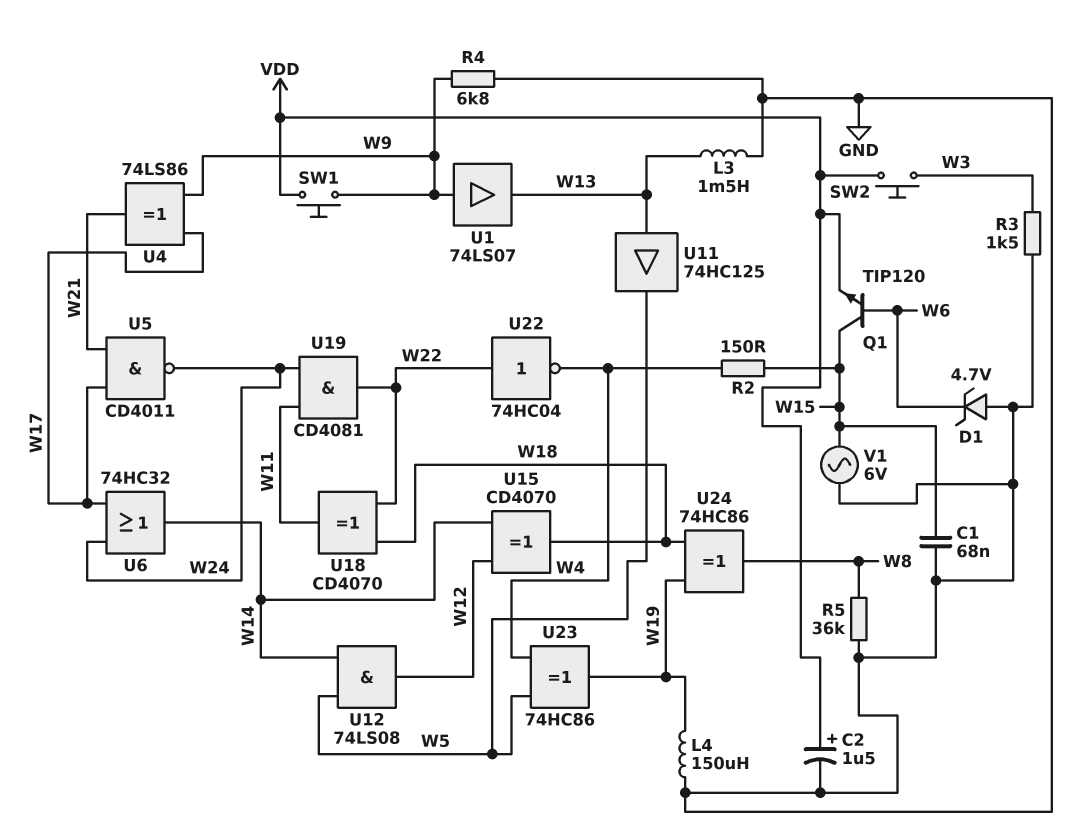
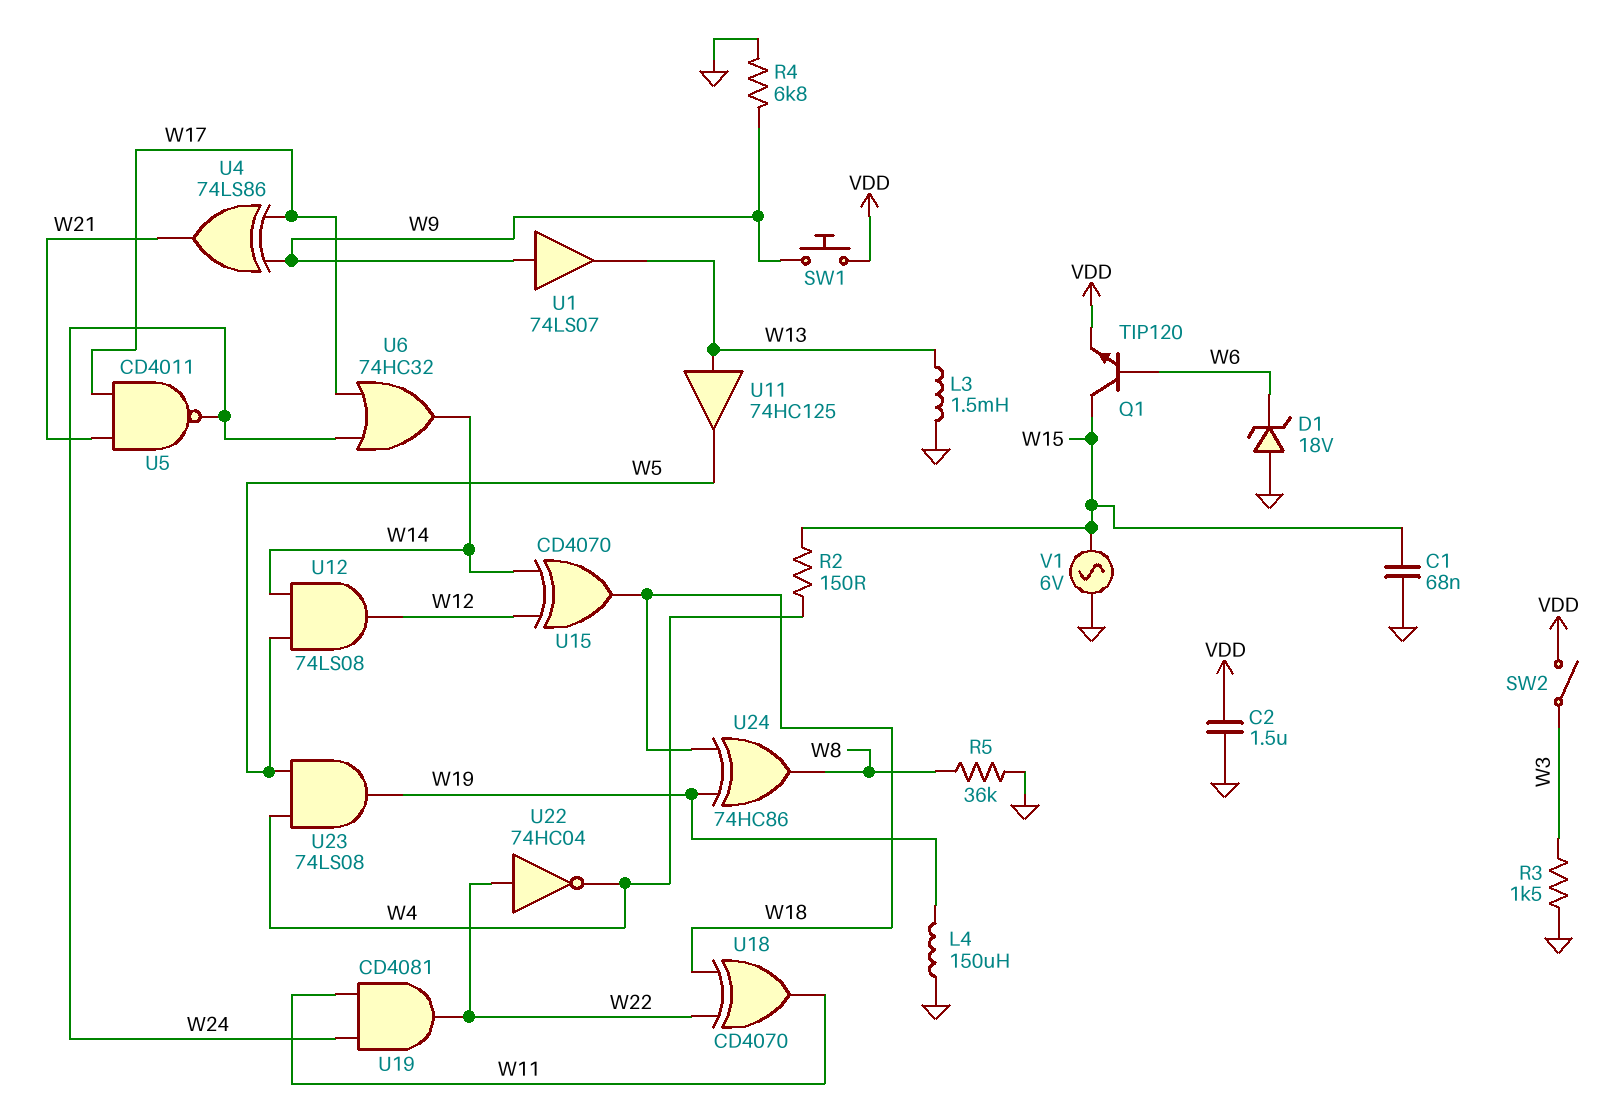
C2: 1.5uF (plus VDD, minus GND) -> 1.5uF (GND, VDD)
D1: zener 4.7V (A GND, K W6) -> zener 18V (A GND, K W6)
SW2: button (VDD, W3) -> switch (VDD, W3)
U23: XOR 74HC86 (in W4, in W5, out W19) -> AND 74LS08 (in W4, in W5, out W19)

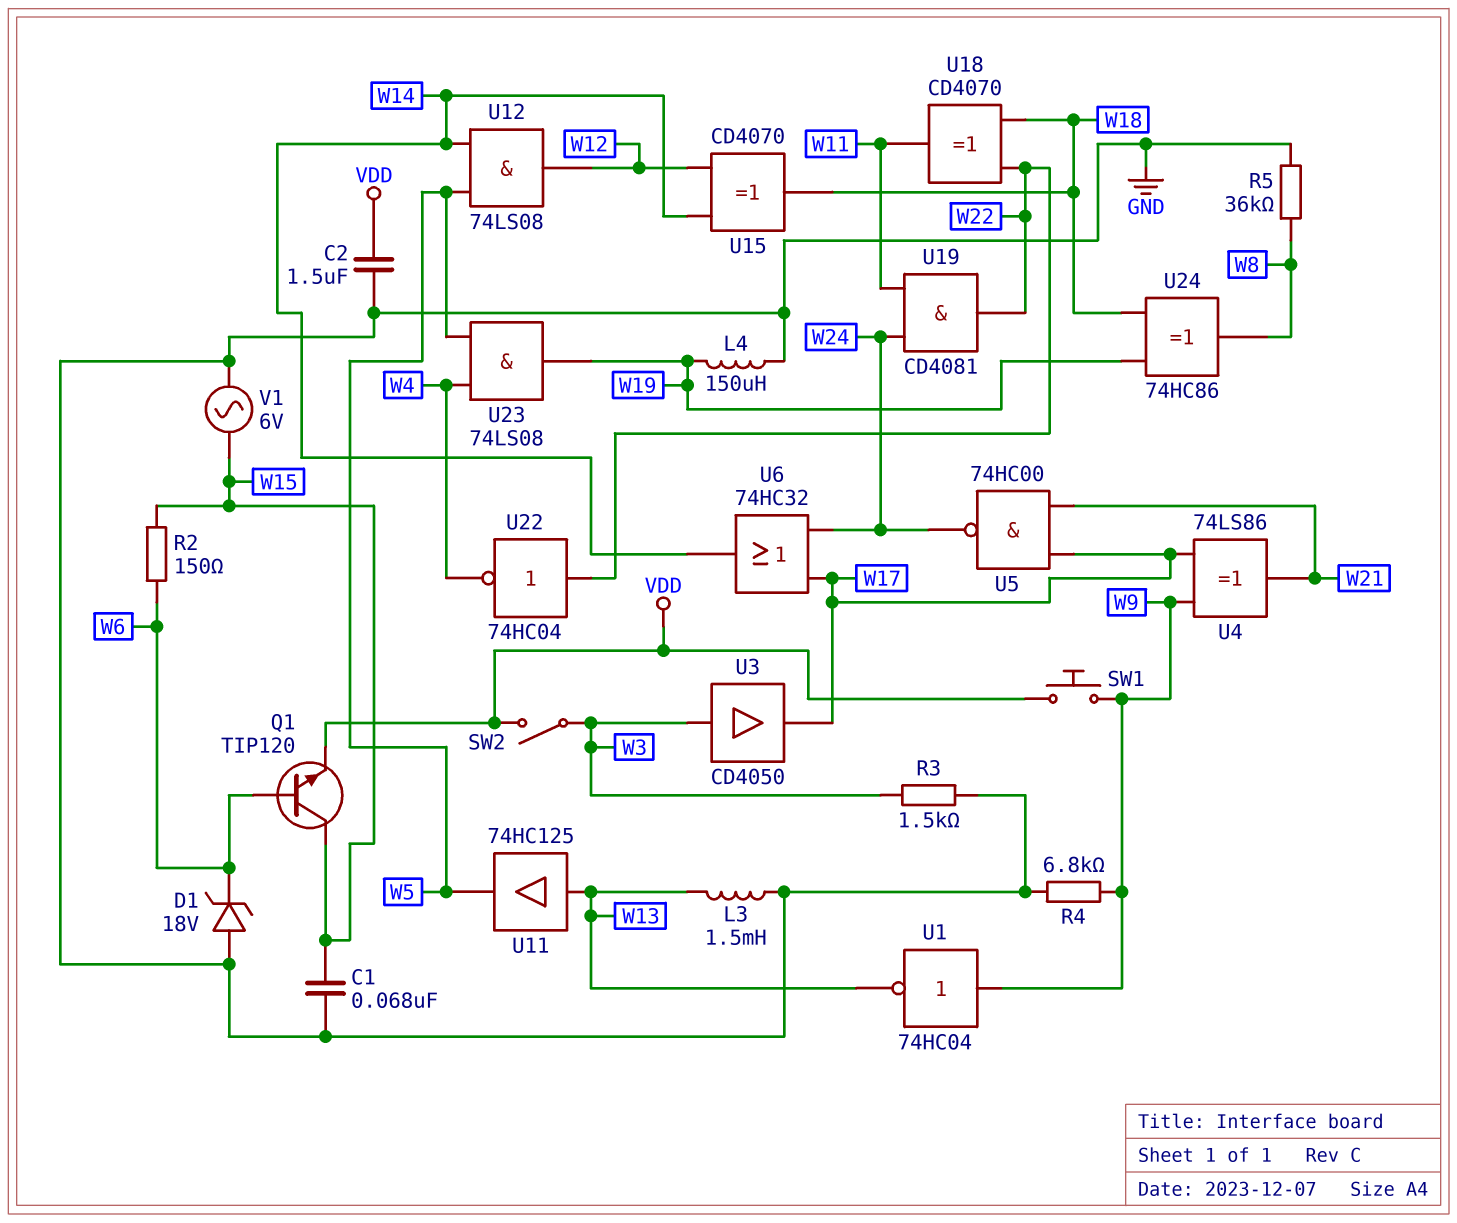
R2: 150 (W4, W15) -> 150 (W6, W15)
U1: buffer 74LS07 (in W9, out W13) -> NOT 74HC04 (in W9, out W13)
U3: none -> buffer CD4050 (in W3, out W17)
U5: NAND CD4011 (in W17, in W21, out W24) -> NAND 74HC00 (in W17, in W21, out W24)

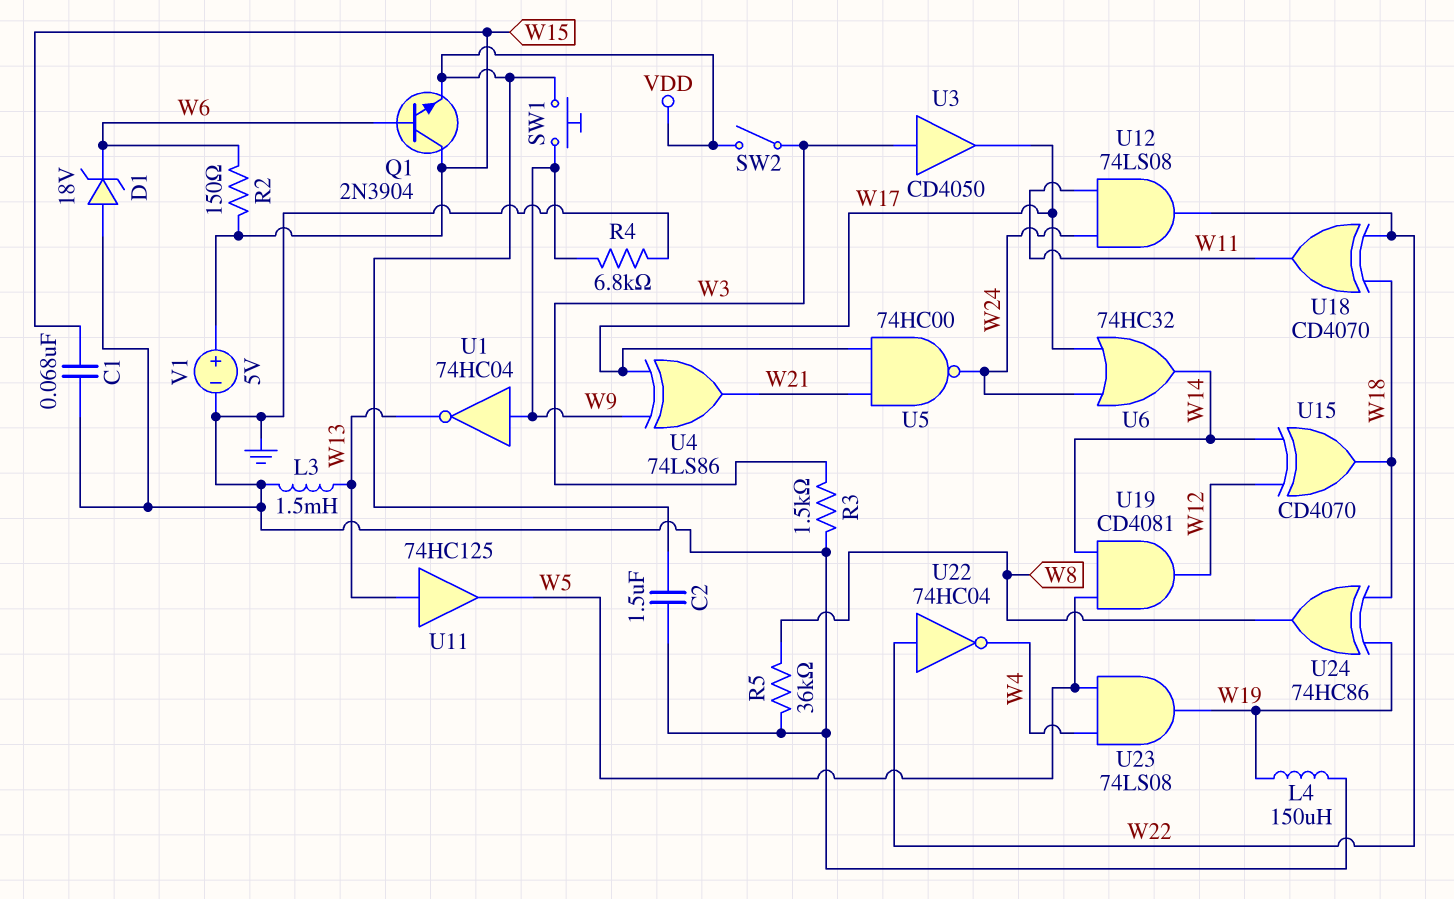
Q1: NPN TIP120 (B W6, C W15, E VDD) -> NPN 2N3904 (B W6, C W15, E VDD)
U12: AND 74LS08 (in W5, in W14, out W12) -> AND 74LS08 (in W11, in W24, out W22)
U19: AND CD4081 (in W11, in W24, out W22) -> AND CD4081 (in W5, in W14, out W12)
V1: AC 6V (GND, W15) -> 5V (plus W15, minus GND)

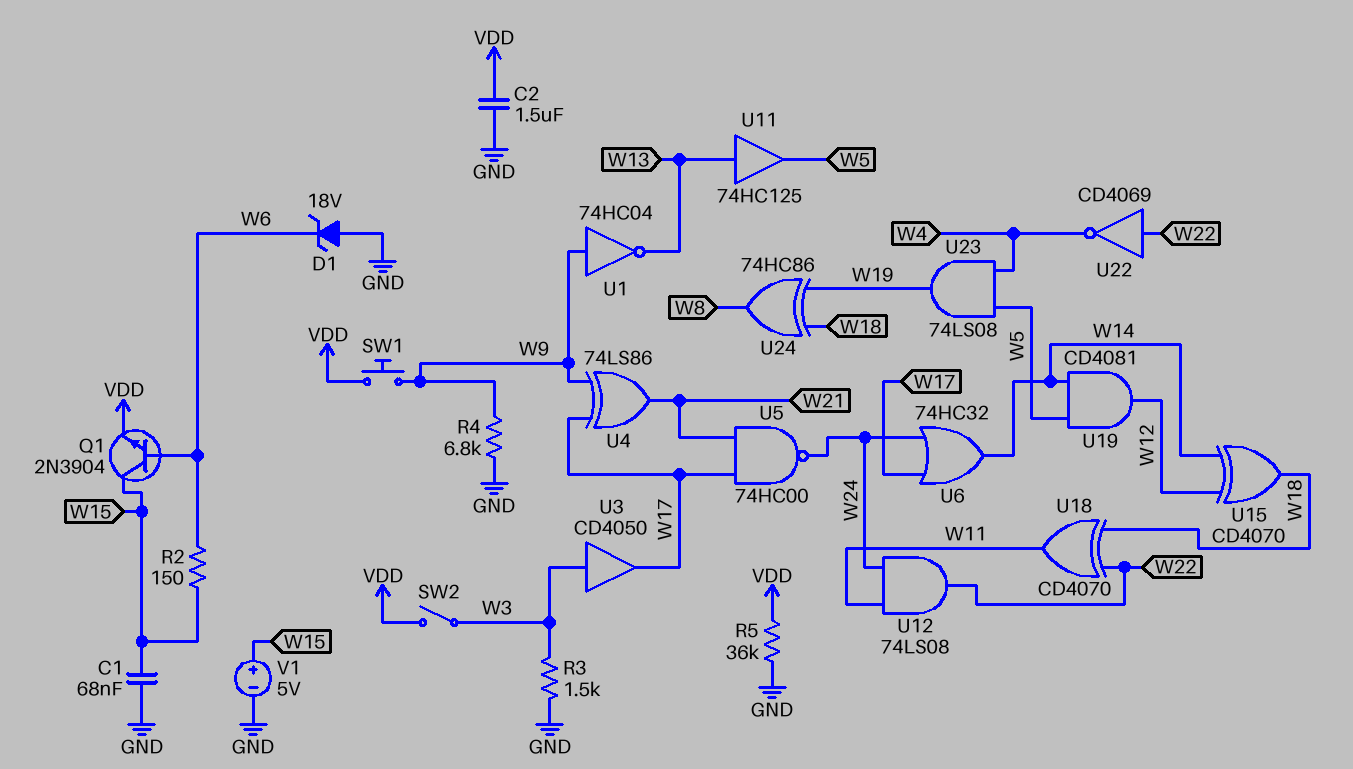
L3: 1.5mH (GND, W13) -> none
L4: 150uH (GND, W19) -> none
R5: 36k (GND, W8) -> 36k (GND, VDD)
U22: NOT 74HC04 (in W22, out W4) -> NOT CD4069 (in W22, out W4)

